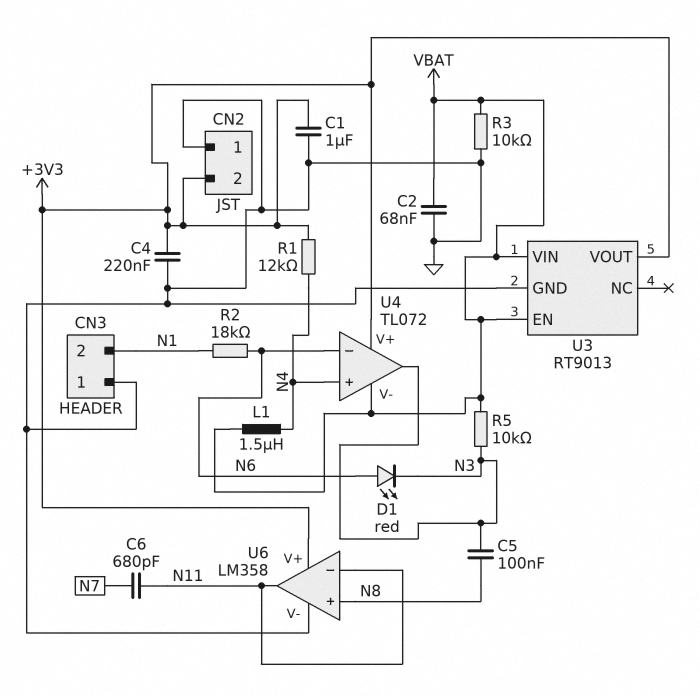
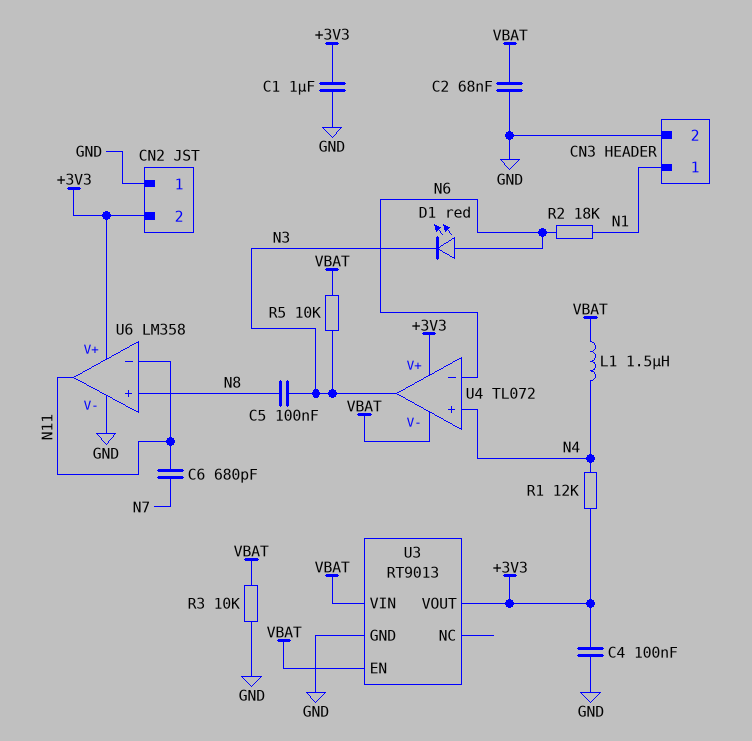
C4: 220nF (+3V3, GND) -> 100nF (+3V3, GND)
CN3 pin 1: GND -> N1
CN3 pin 2: N1 -> GND

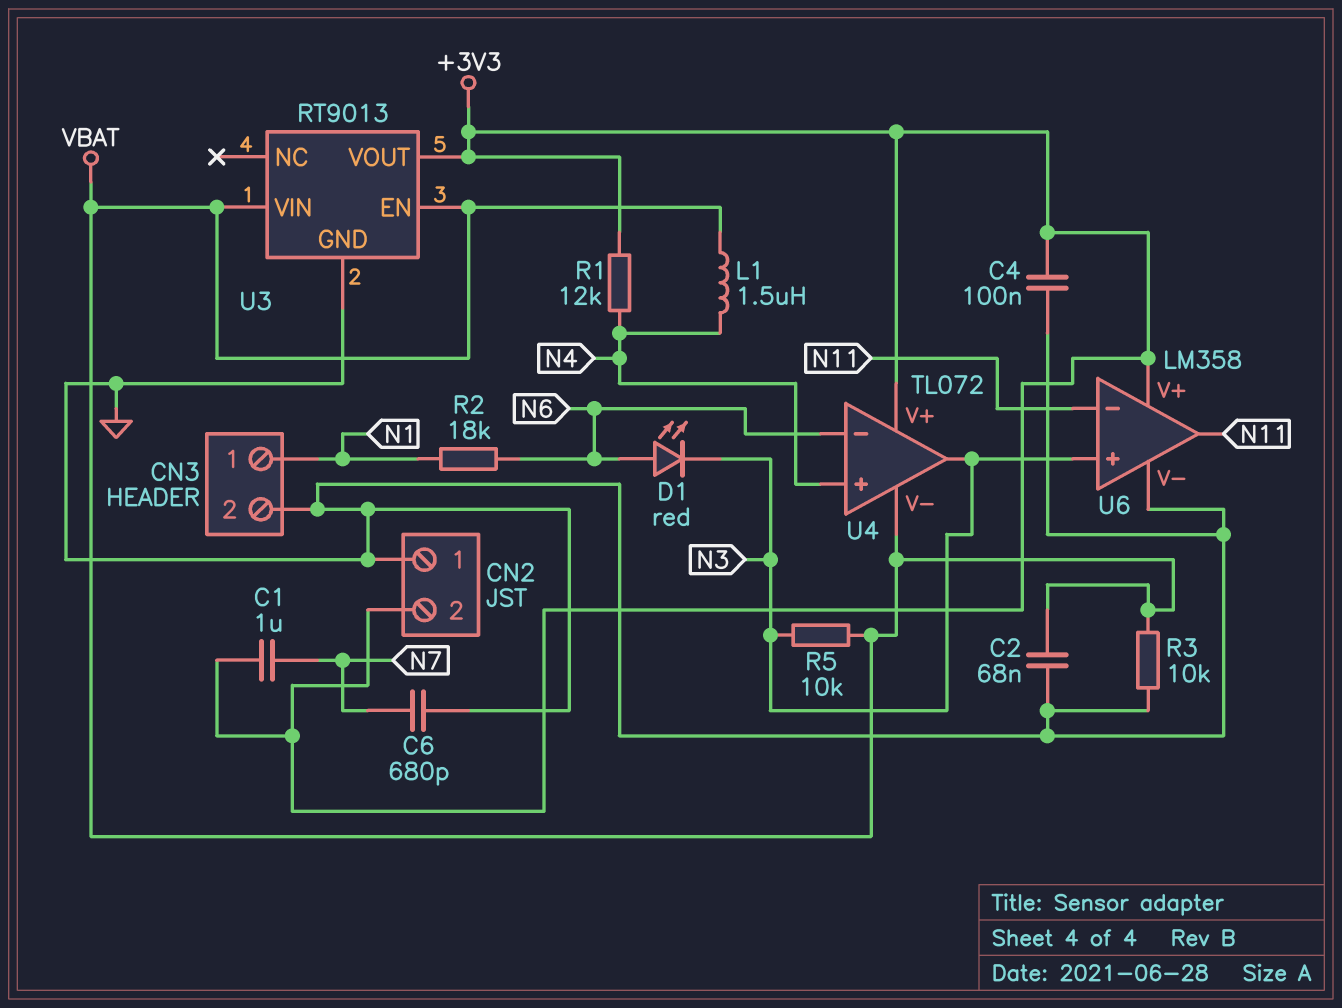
C1: 1uF (+3V3, GND) -> 1uF (+3V3, N7)
C5: 100nF (N3, N8) -> none
C6: 680pF (N7, N11) -> 680pF (GND, N7)
U6 pin in+: N8 -> N3

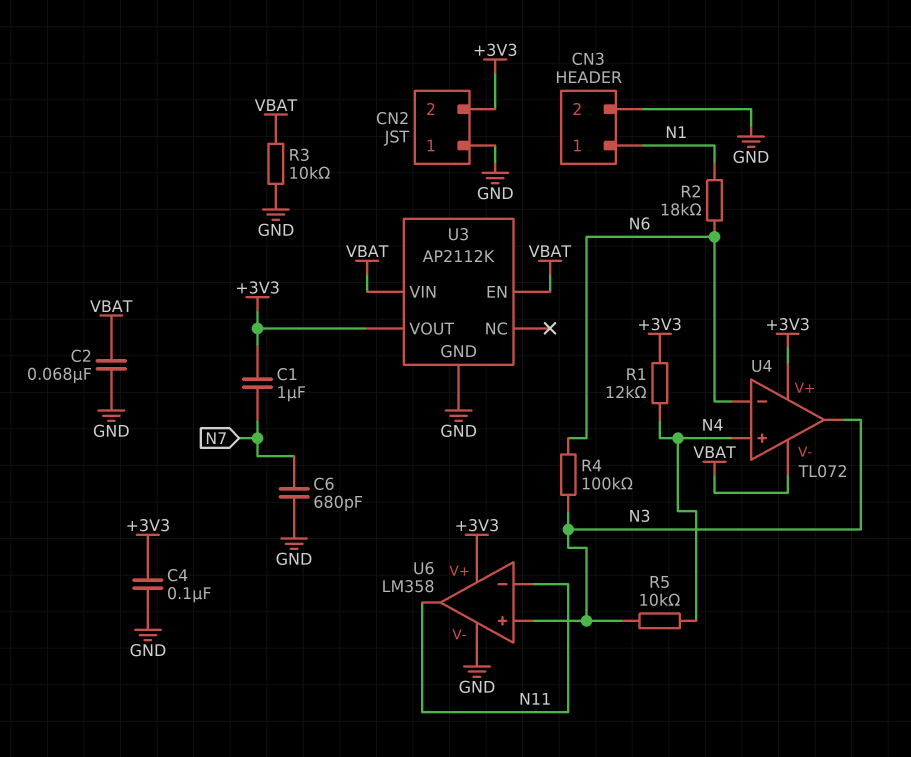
D1: LED red (A N6, K N3) -> none
L1: 1.5uH (N4, VBAT) -> none
R4: none -> 100k (N3, N6)
R5: 10k (N3, VBAT) -> 10k (N3, N4)
U3: RT9013 -> AP2112K

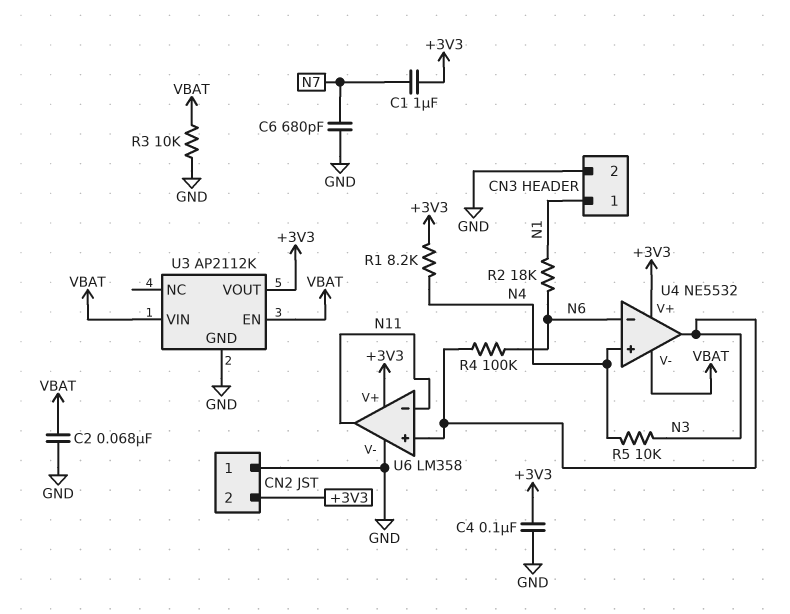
R1: 12k (+3V3, N4) -> 8.2k (+3V3, N4)
U4: TL072 -> NE5532

